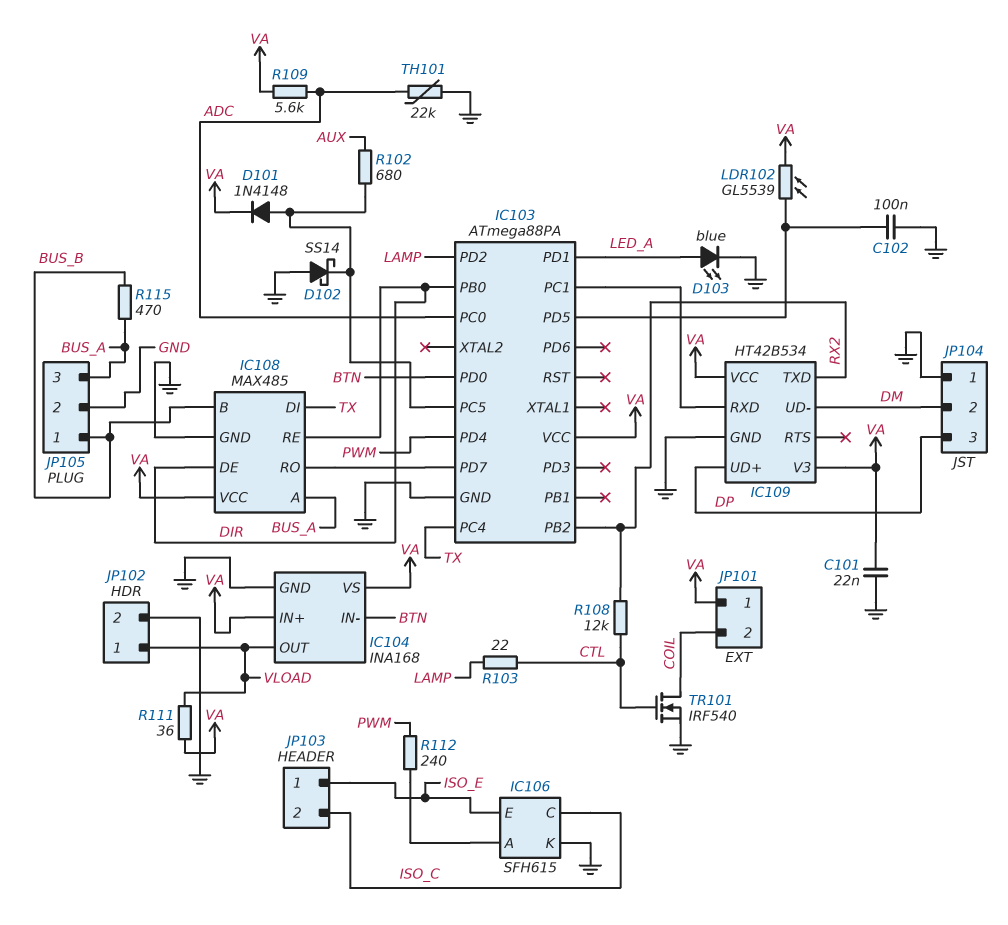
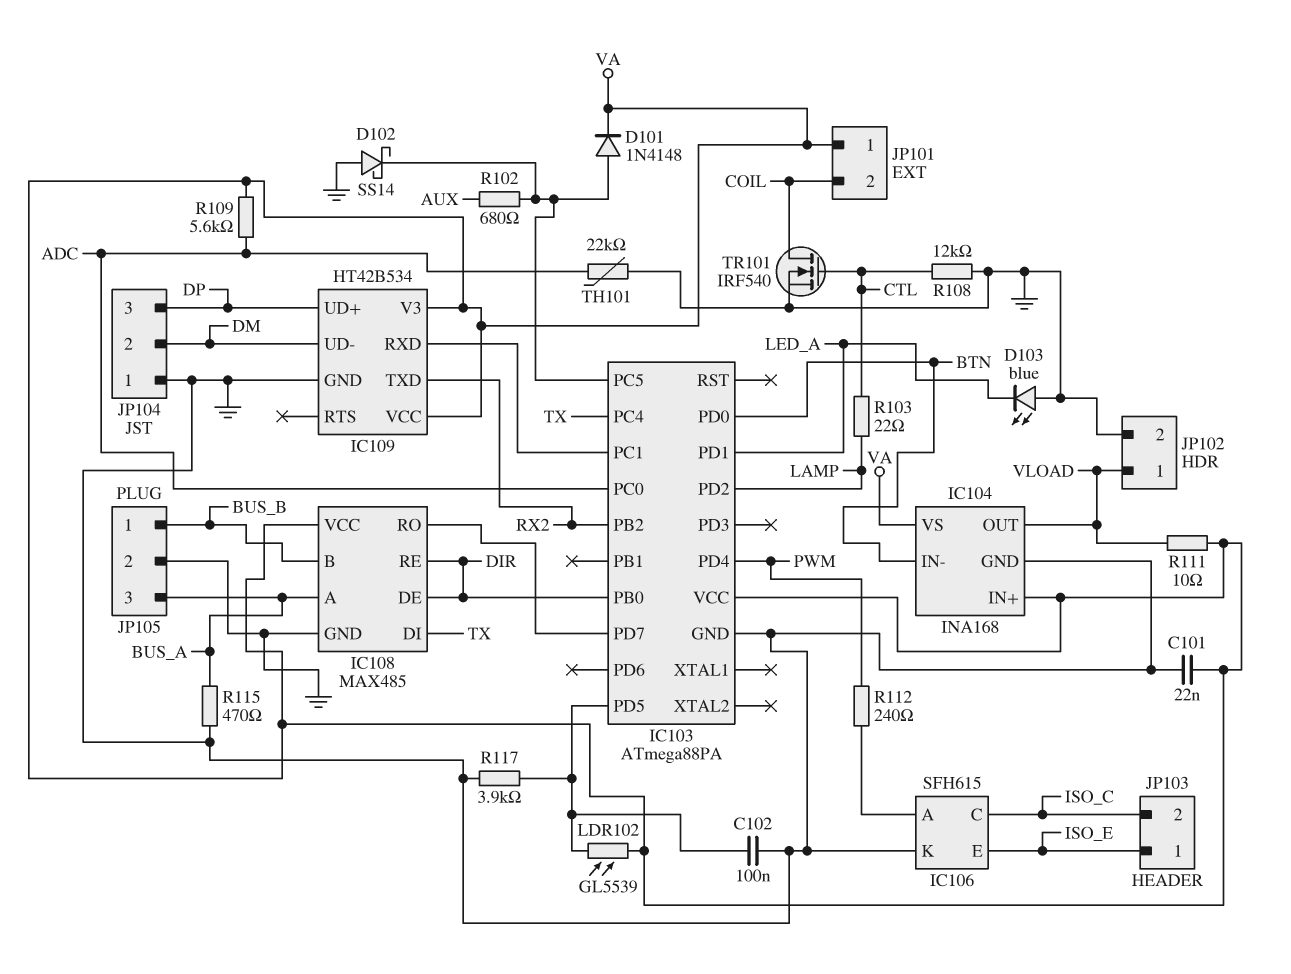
D103: LED blue (A LED_A, K GND) -> LED blue (A GND, K LED_A)
R108: 12k (CTL, RX2) -> 12k (CTL, GND)
R111: 36 (VA, VLOAD) -> 10 (VA, VLOAD)
R115: 470 (BUS_A, BUS_B) -> 470 (BUS_A, GND)
R117: none -> 3.9k (GND, IC103/PD5)

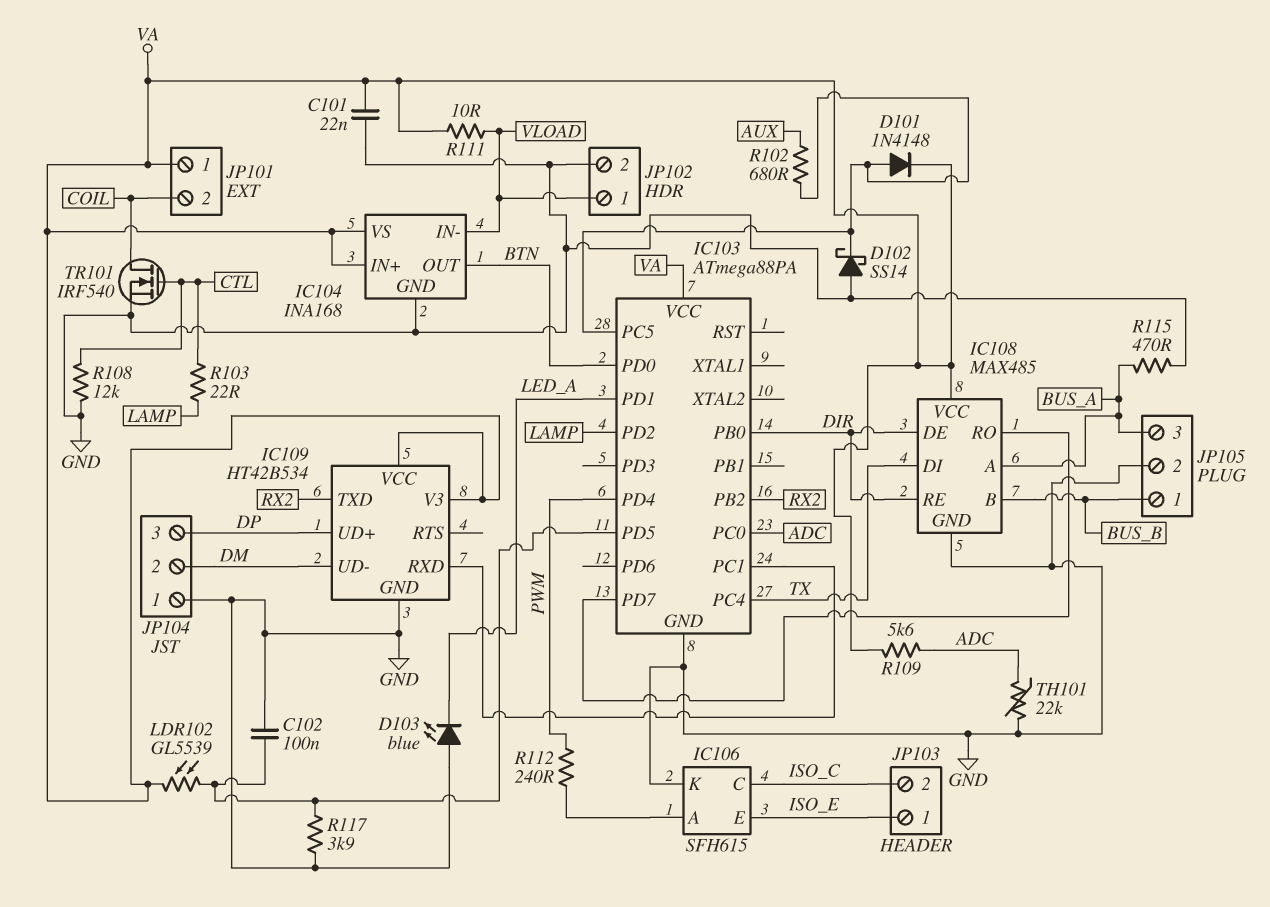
IC104 pin IN-: BTN -> VLOAD
IC104 pin OUT: VLOAD -> BTN

